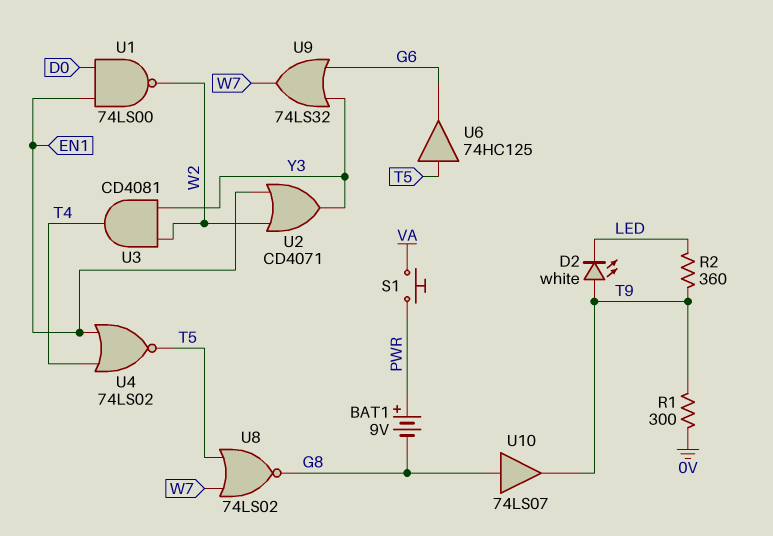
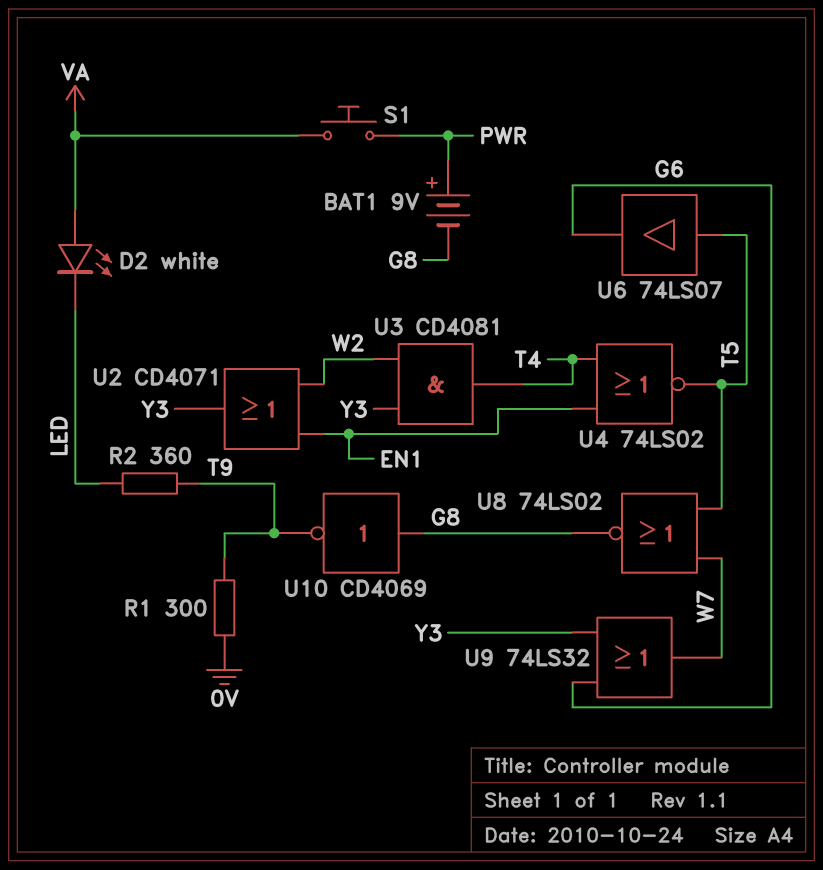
D2: LED white (A T9, K LED) -> LED white (A VA, K LED)
U1: NAND 74LS00 (in D0, in EN1, out W2) -> none
U6: buffer 74HC125 (in T5, out G6) -> buffer 74LS07 (in T5, out G6)
U10: buffer 74LS07 (in G8, out T9) -> NOT CD4069 (in G8, out T9)

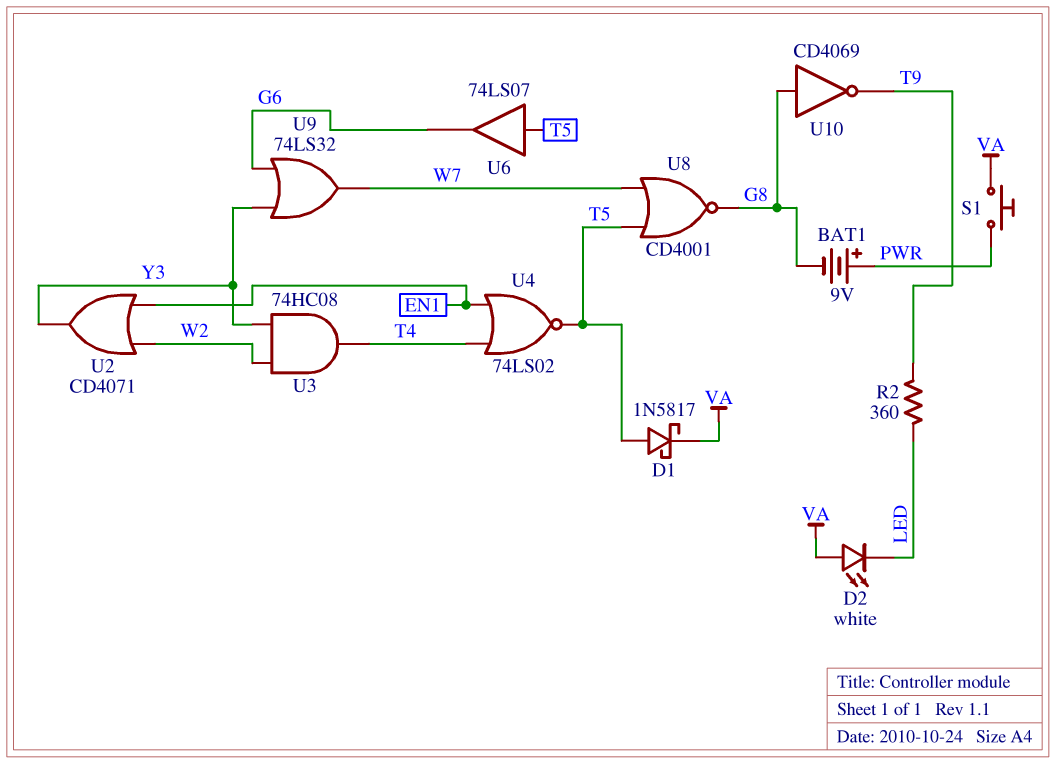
D1: none -> schottky 1N5817 (A T5, K VA)
R1: 300 (0V, T9) -> none
U3: AND CD4081 (in W2, in Y3, out T4) -> AND 74HC08 (in W2, in Y3, out T4)
U8: NOR 74LS02 (in T5, in W7, out G8) -> NOR CD4001 (in T5, in W7, out G8)

